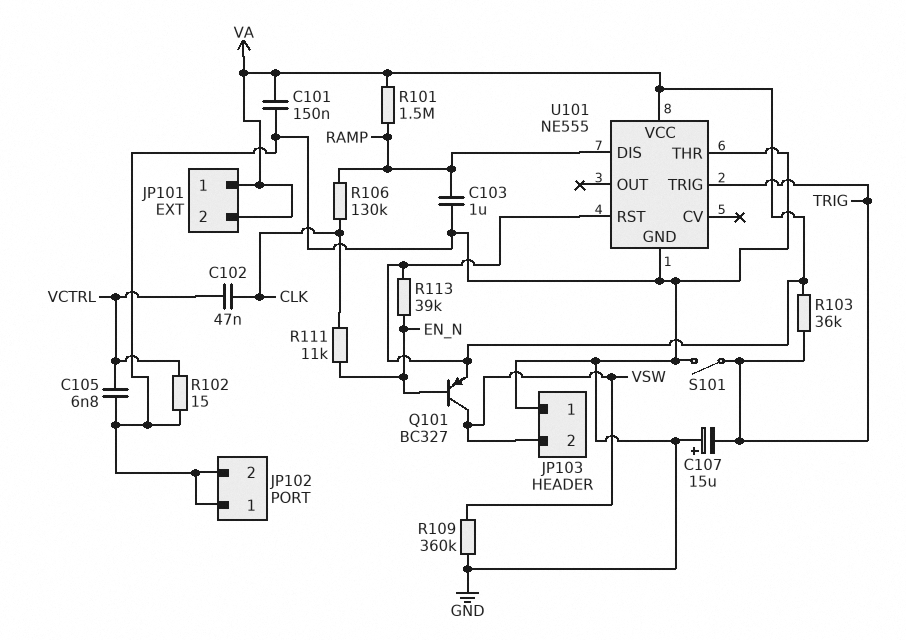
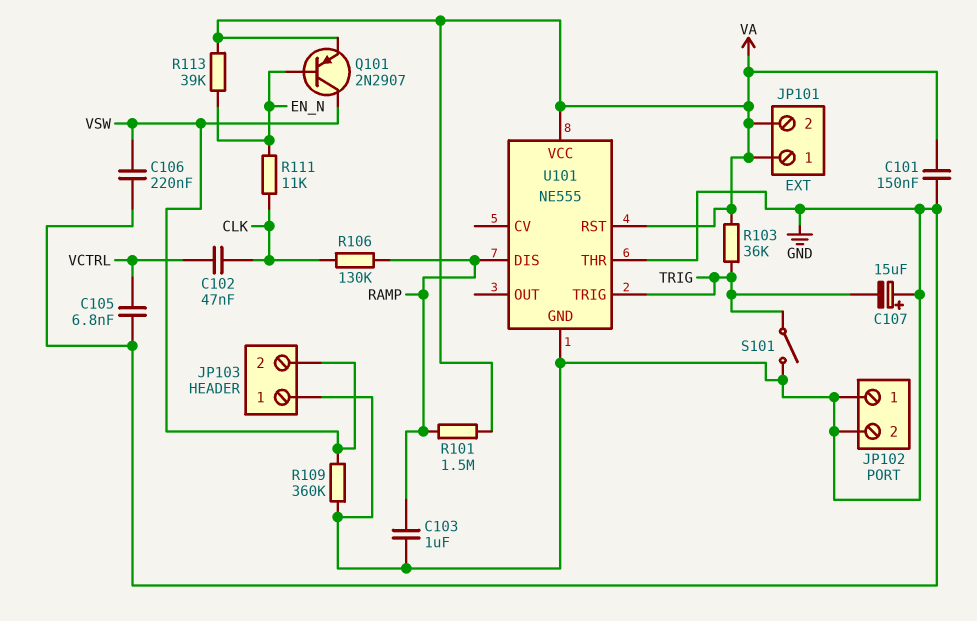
C106: none -> 220nF (GND, VSW)
Q101: PNP BC327 (B EN_N, C VSW, E VA) -> PNP 2N2907 (B EN_N, C VSW, E VA)
R102: 15 (GND, VCTRL) -> none

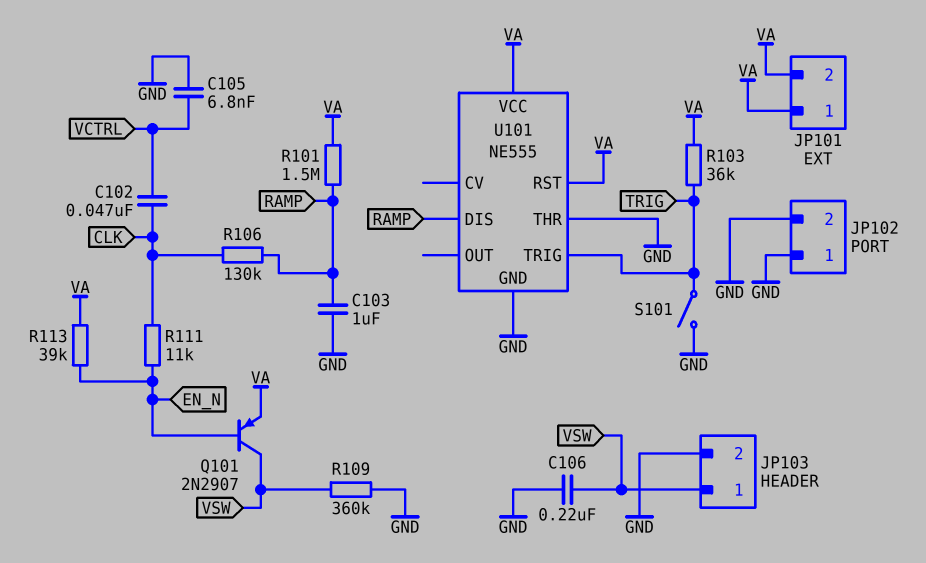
C101: 150nF (GND, VA) -> none
C107: 15uF (plus GND, minus TRIG) -> none
JP103 pin 1: GND -> VSW
JP103 pin 2: VSW -> GND

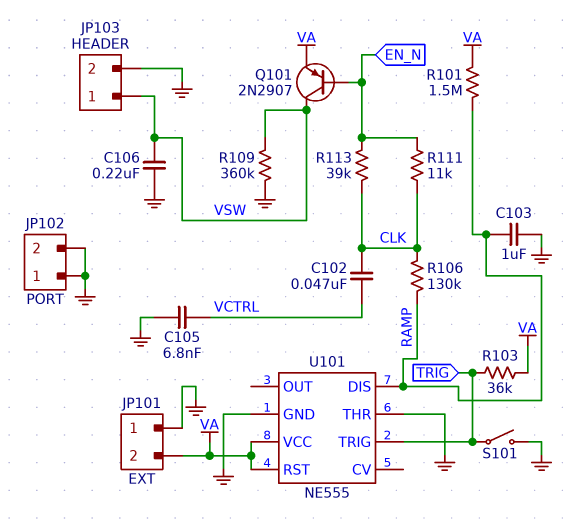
JP101 pin 1: VA -> GND
R113: 39k (EN_N, VA) -> 39k (CLK, EN_N)

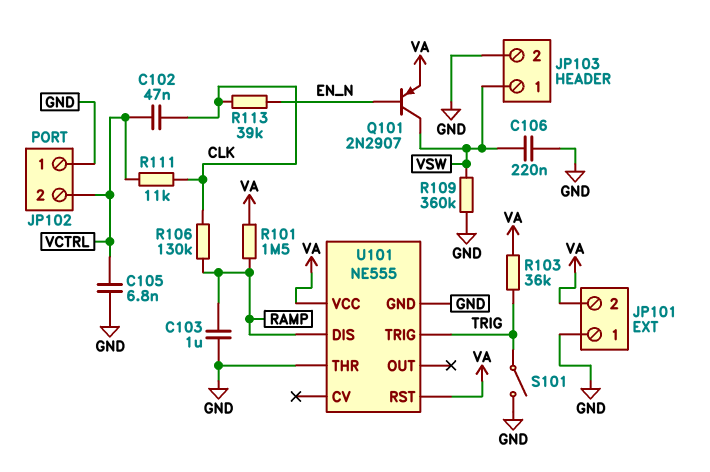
JP102 pin 2: GND -> VCTRL
R111: 11k (CLK, EN_N) -> 11k (CLK, VCTRL)

